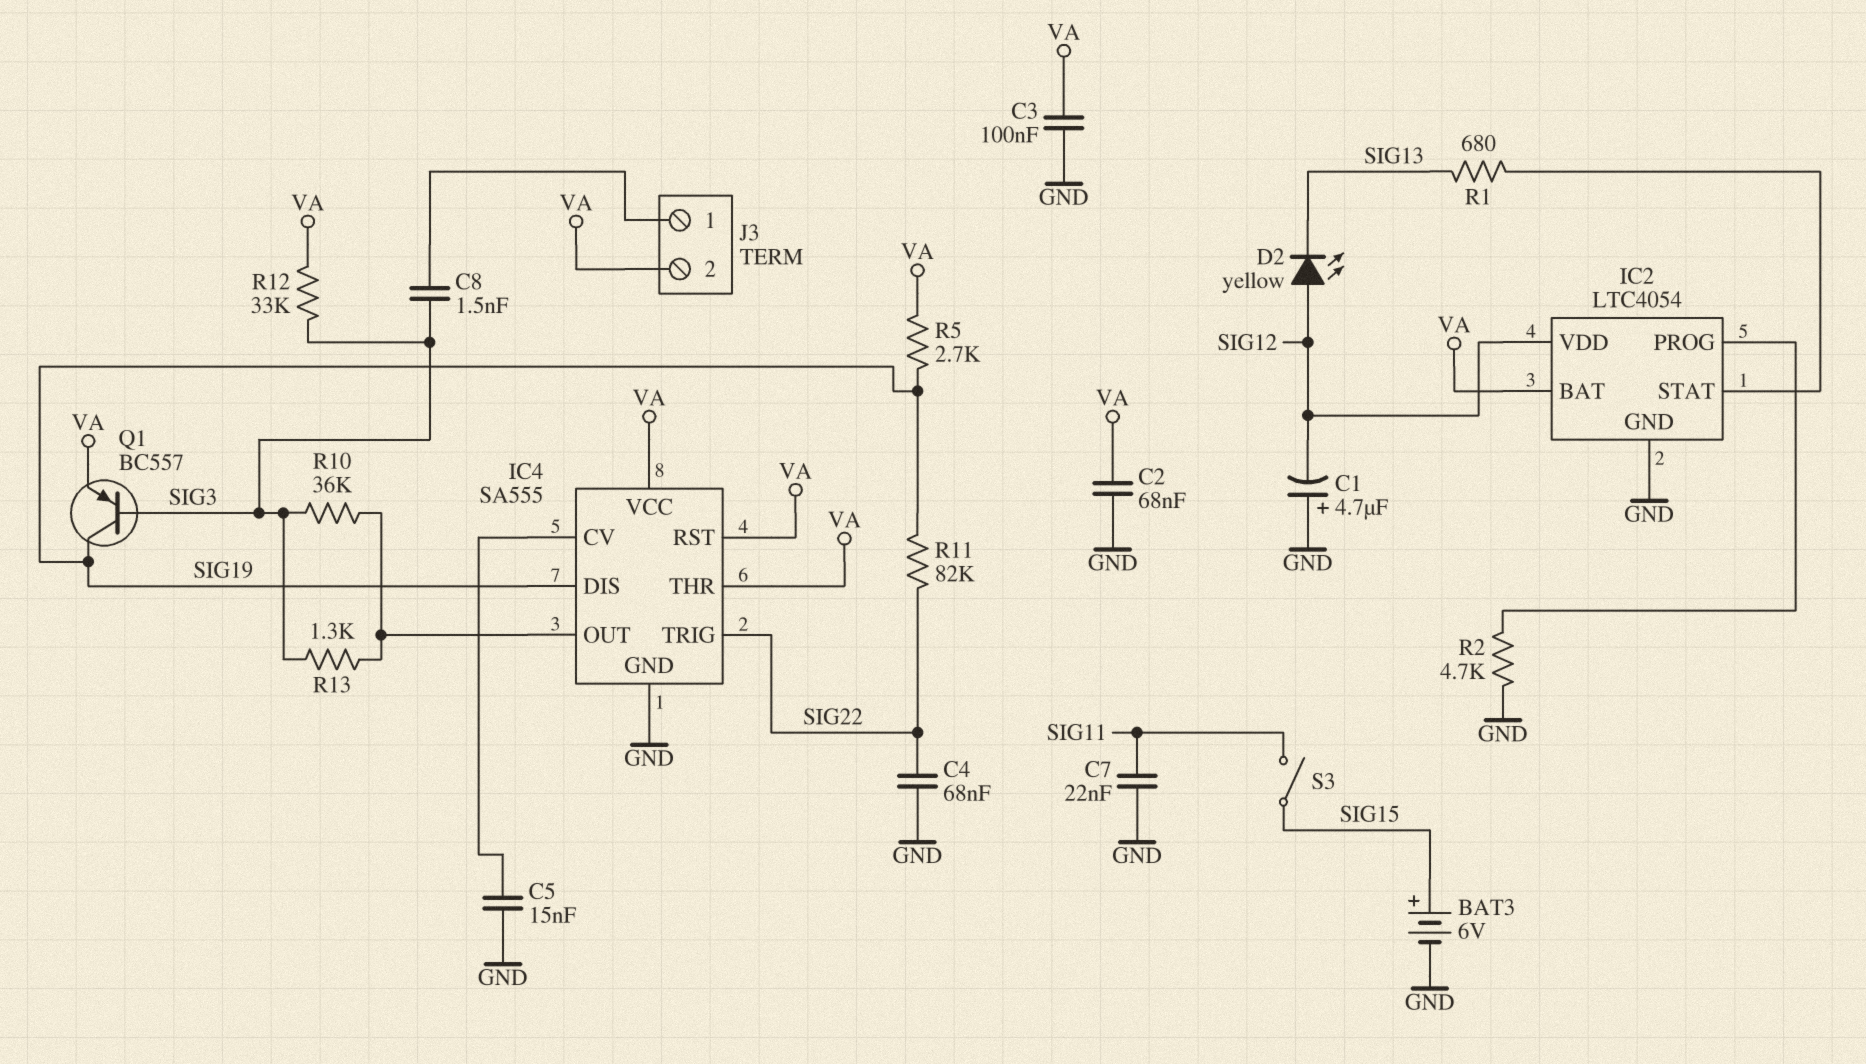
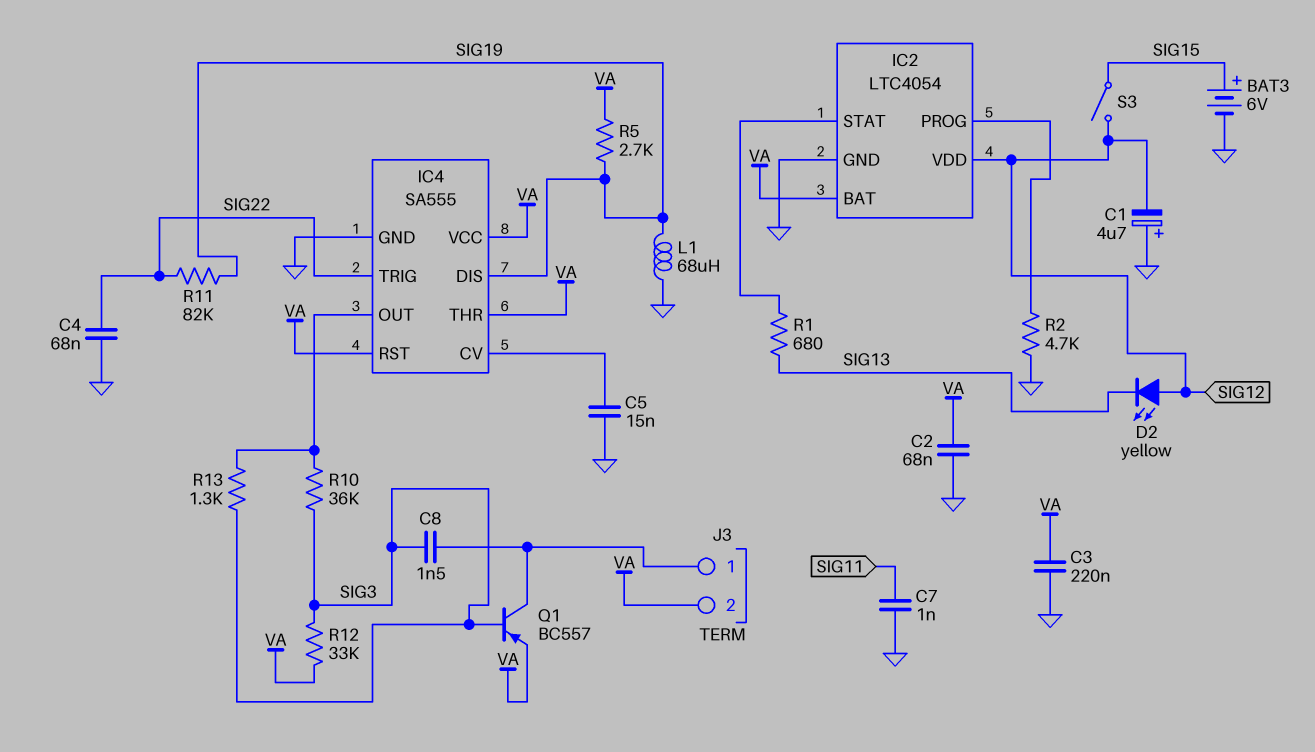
C3: 100nF (GND, VA) -> 220nF (GND, VA)
C7: 22nF (GND, SIG11) -> 1nF (GND, SIG11)
L1: none -> 68uH (GND, SIG19)
Q1: PNP BC557 (B SIG3, C SIG19, E VA) -> PNP BC557 (B SIG3, C J3/1, E VA)
S3: switch (SIG11, SIG15) -> switch (SIG12, SIG15)

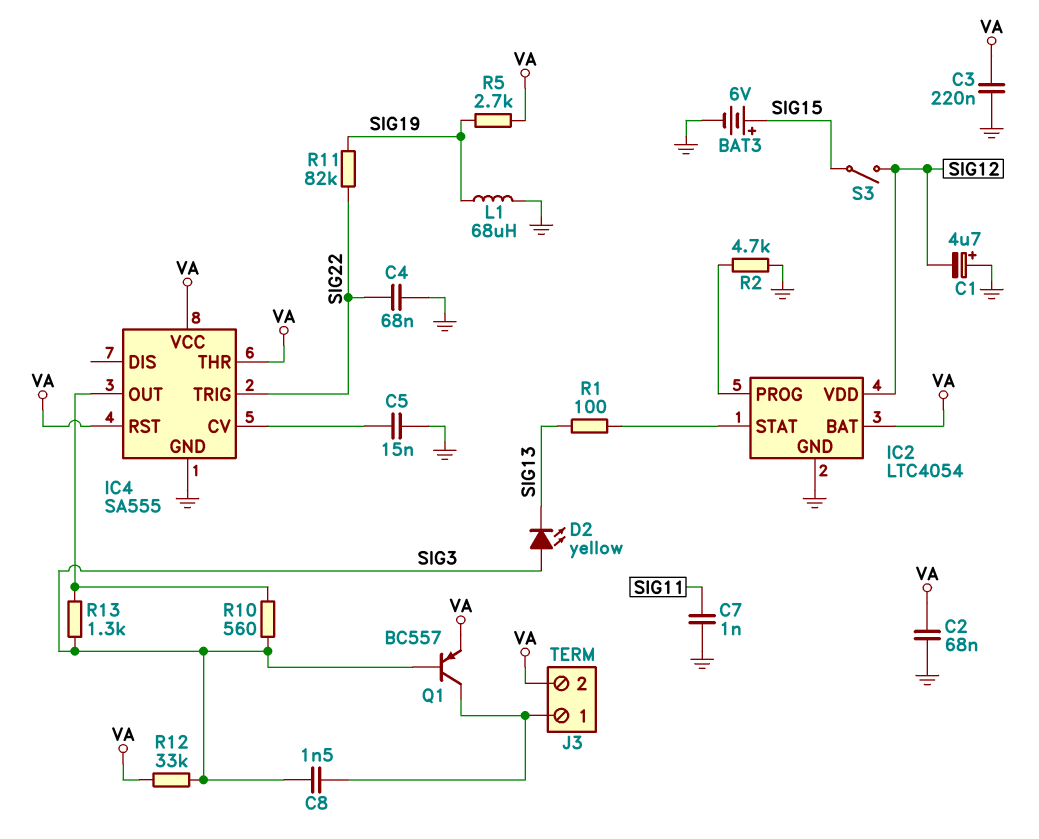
D2: LED yellow (A SIG12, K SIG13) -> LED yellow (A SIG3, K SIG13)
IC4 pin DIS: SIG19 -> none
R1: 680 (IC2/STAT, SIG13) -> 100 (IC2/STAT, SIG13)
R10: 36k (IC4/OUT, SIG3) -> 560 (IC4/OUT, SIG3)

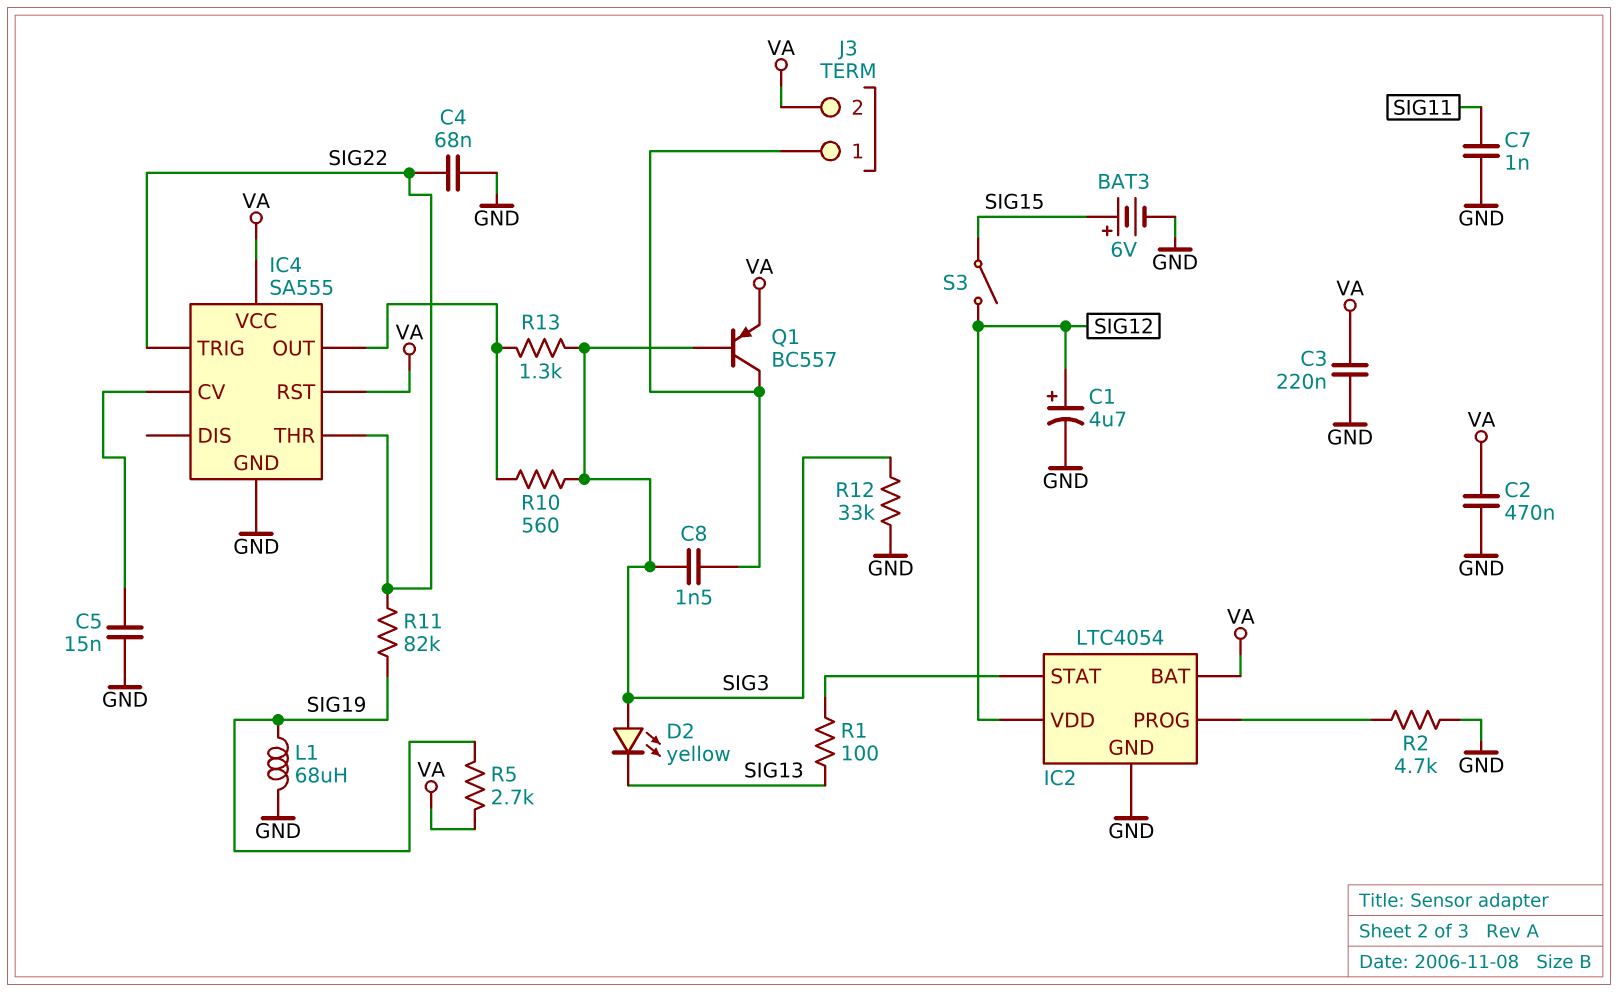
C1: 4.7uF (plus GND, minus SIG12) -> 4.7uF (plus SIG12, minus GND)
C2: 68nF (GND, VA) -> 470nF (GND, VA)
IC4 pin THR: VA -> SIG22
R12: 33k (SIG3, VA) -> 33k (GND, SIG3)

